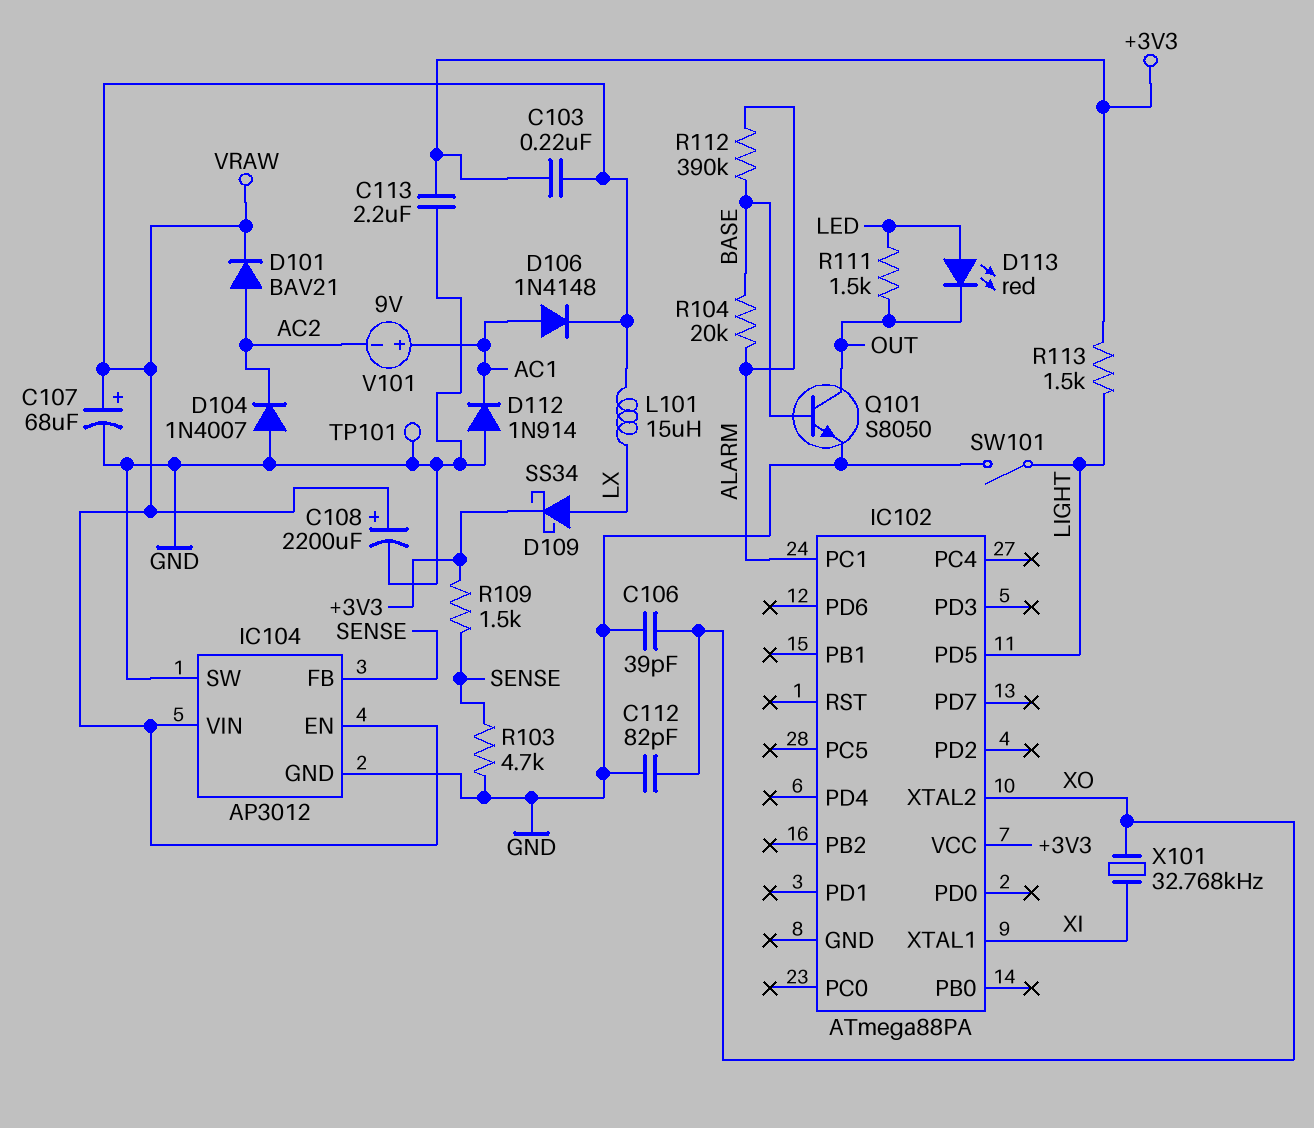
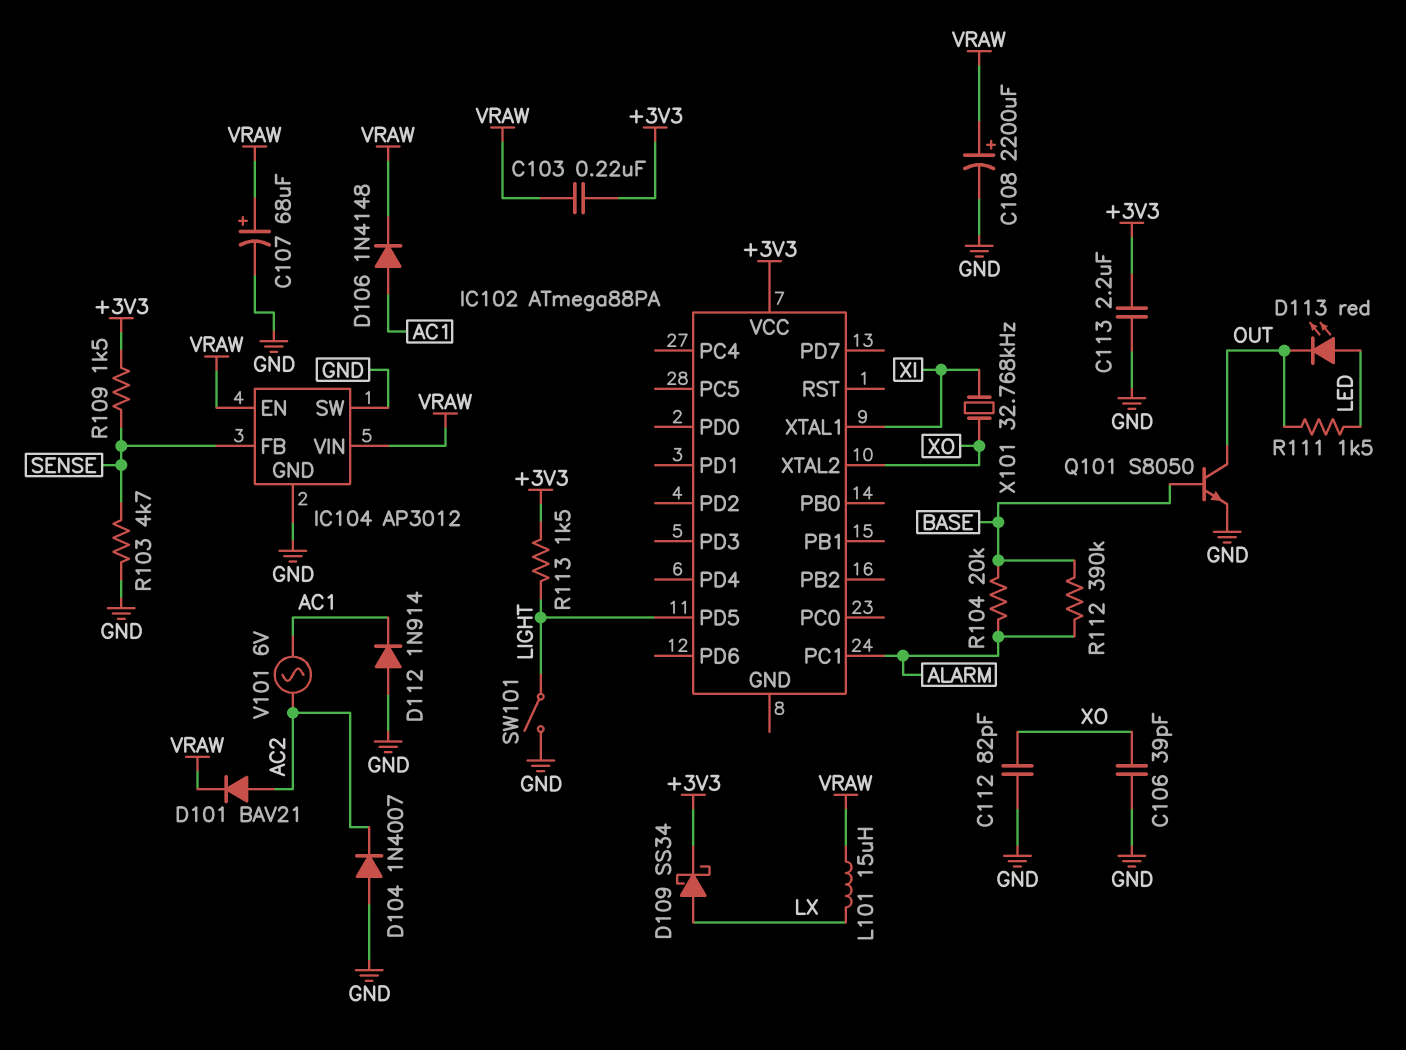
TP101: test point (GND) -> none
V101: 9V (plus AC1, minus AC2) -> AC 6V (AC1, AC2)

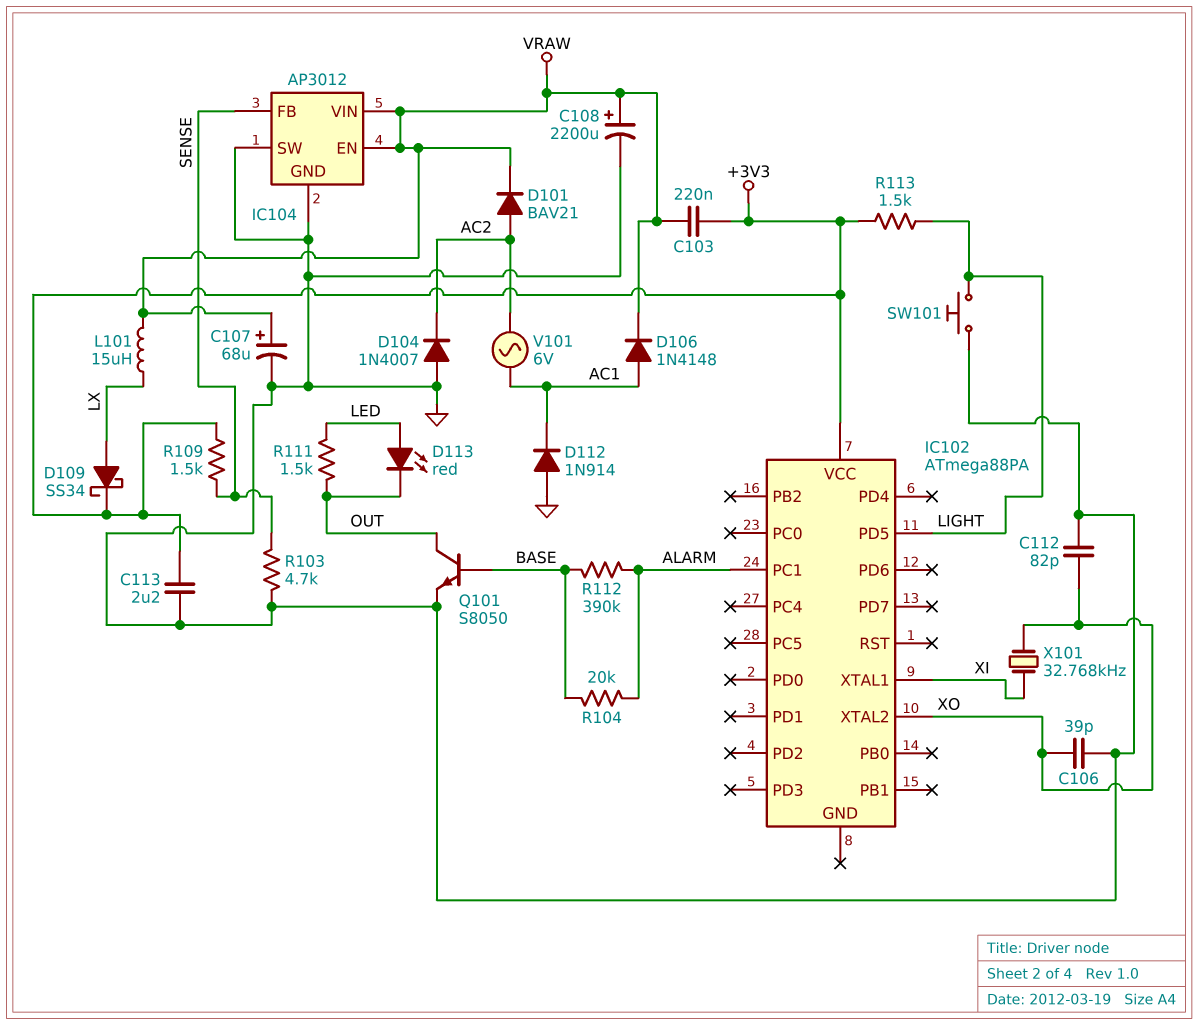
SW101: switch (GND, LIGHT) -> button (GND, LIGHT)

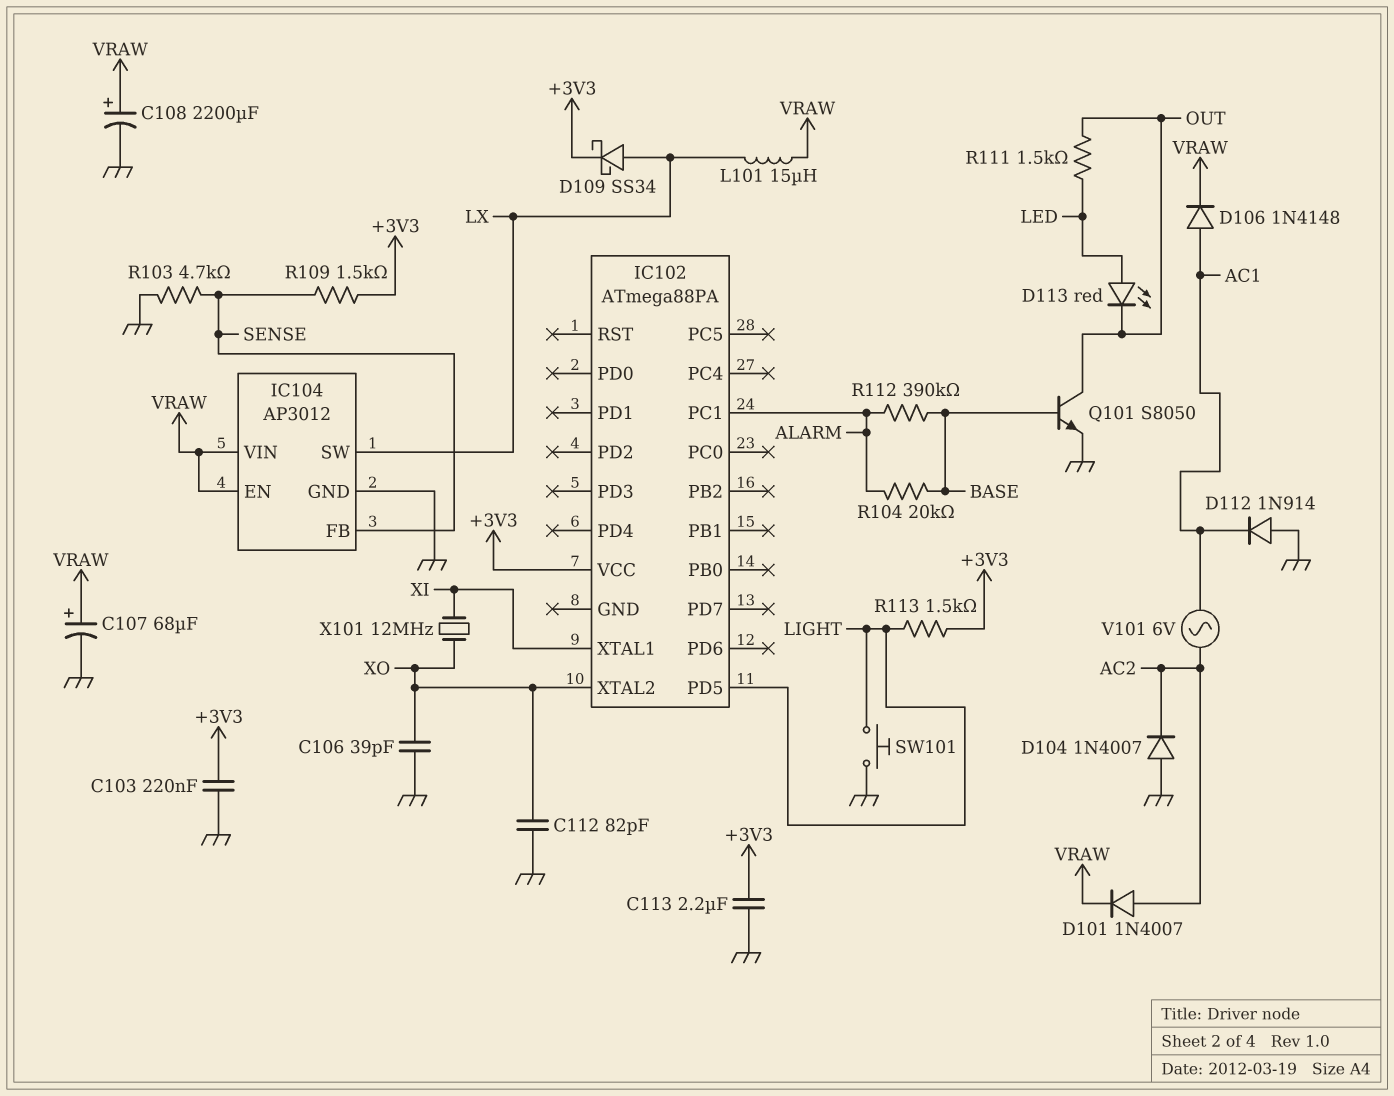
C103: 220nF (+3V3, VRAW) -> 220nF (+3V3, GND)
D101: diode BAV21 (A AC2, K VRAW) -> diode 1N4007 (A AC2, K VRAW)
IC104 pin SW: GND -> LX
X101: 32.768kHz (XI, XO) -> 12MHz (XI, XO)

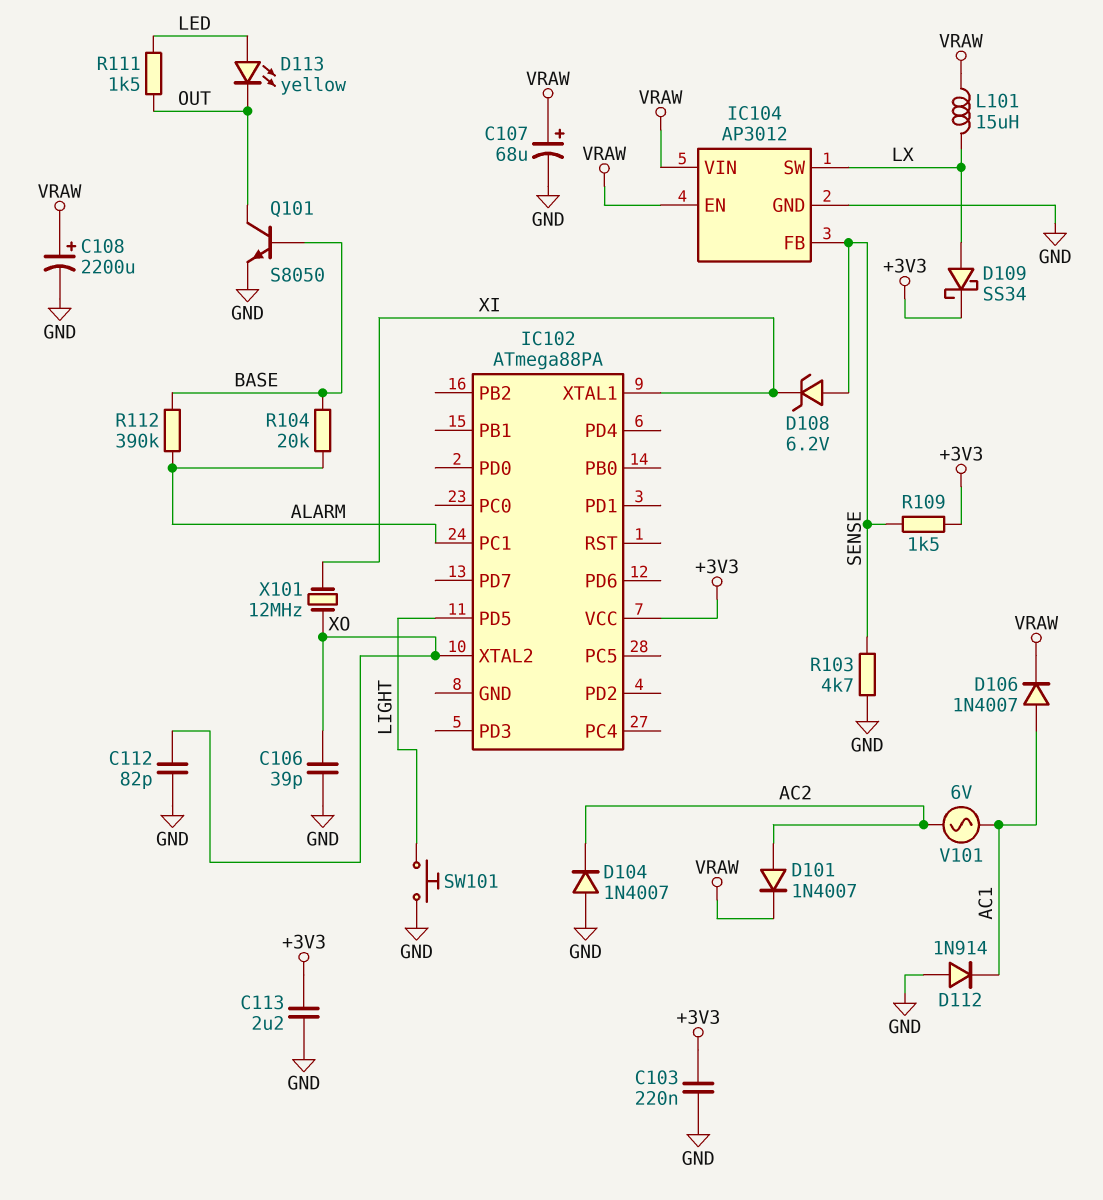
D106: diode 1N4148 (A AC1, K VRAW) -> diode 1N4007 (A AC1, K VRAW)
D108: none -> zener 6.2V (A SENSE, K XI)
D113: LED red (A LED, K OUT) -> LED yellow (A LED, K OUT)
R113: 1.5k (+3V3, LIGHT) -> none

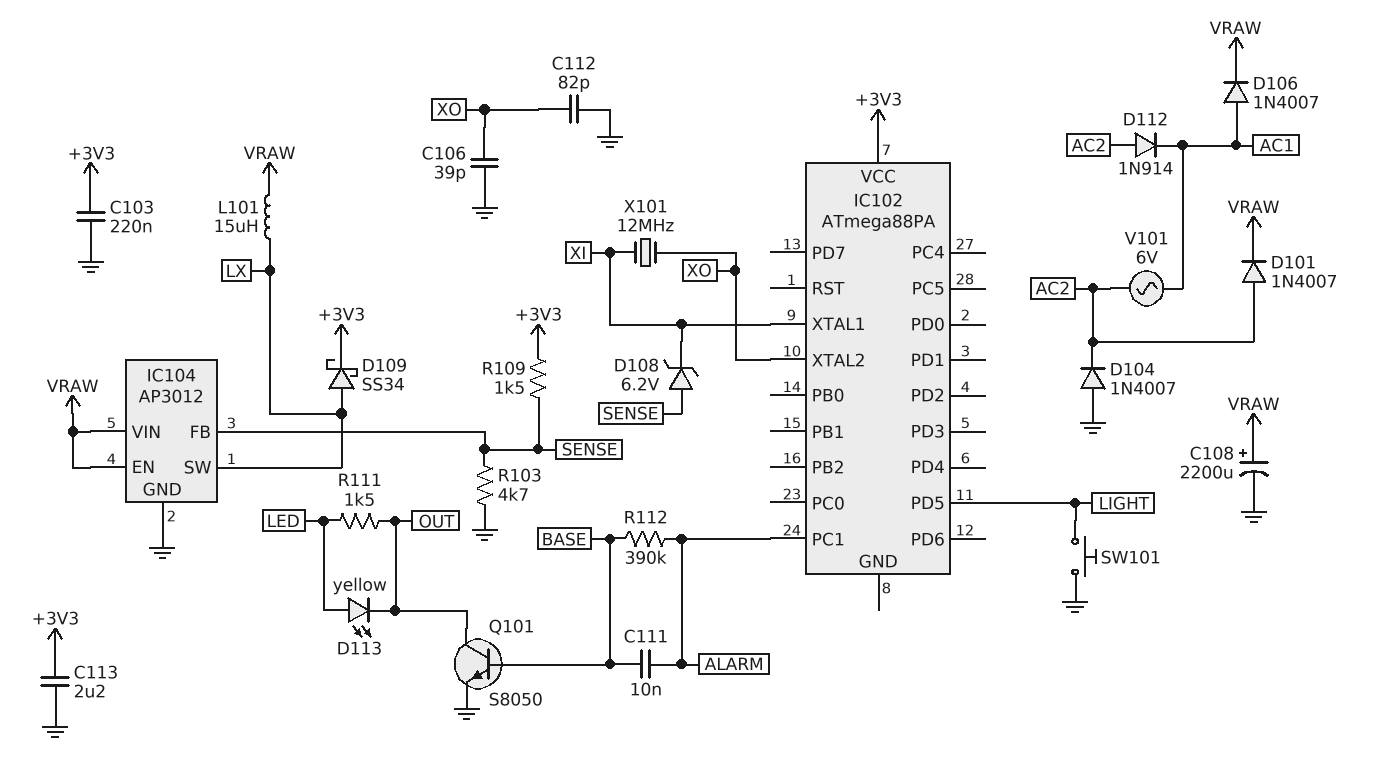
C107: 68uF (plus VRAW, minus GND) -> none
C111: none -> 10nF (ALARM, BASE)
D112: diode 1N914 (A GND, K AC1) -> diode 1N914 (A AC2, K AC1)
R104: 20k (ALARM, BASE) -> none

